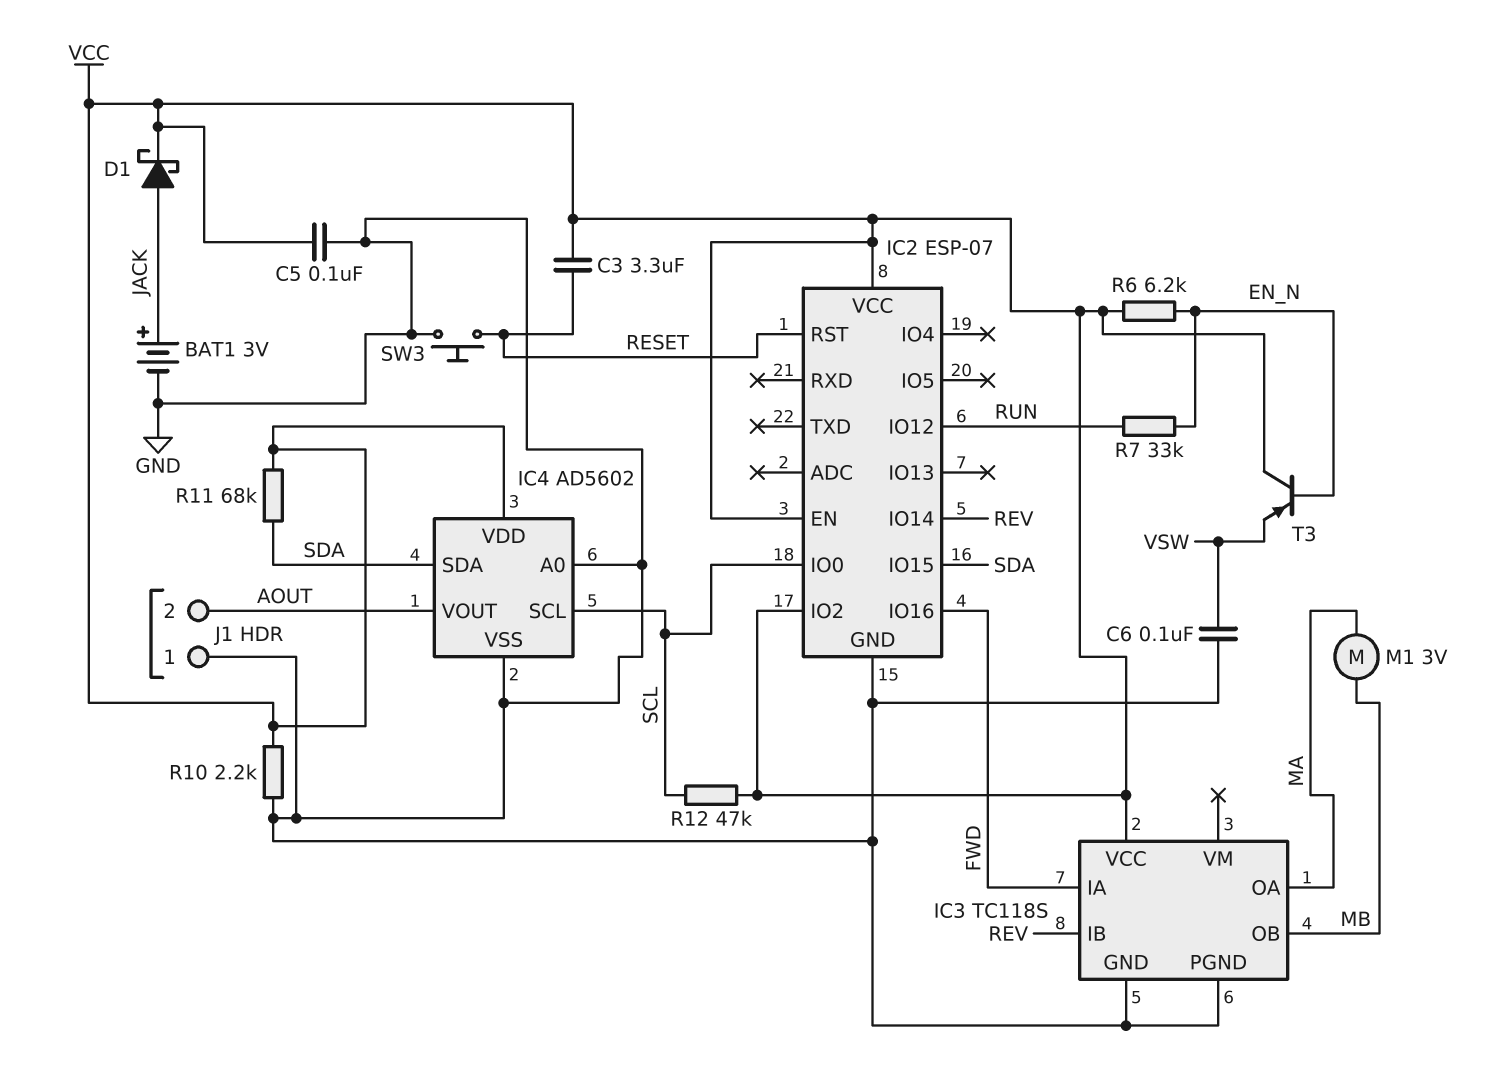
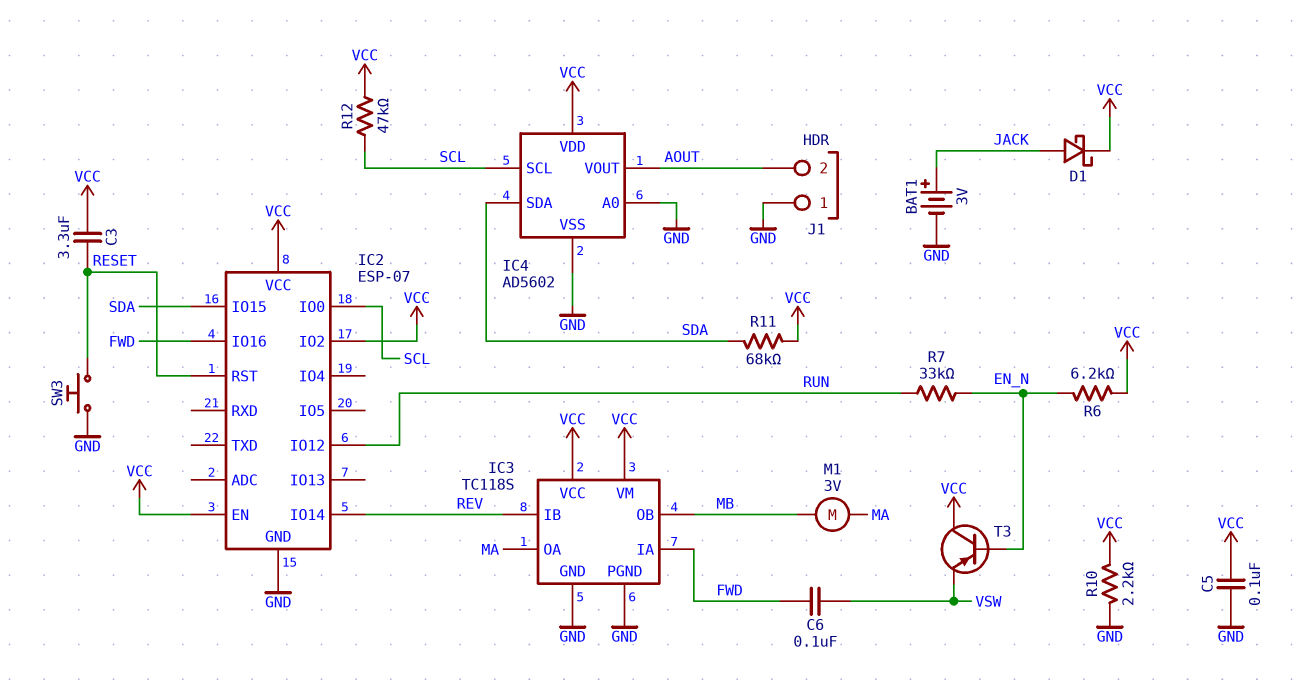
C6: 100nF (GND, VSW) -> 100nF (FWD, VSW)
IC3 pin VM: none -> VCC

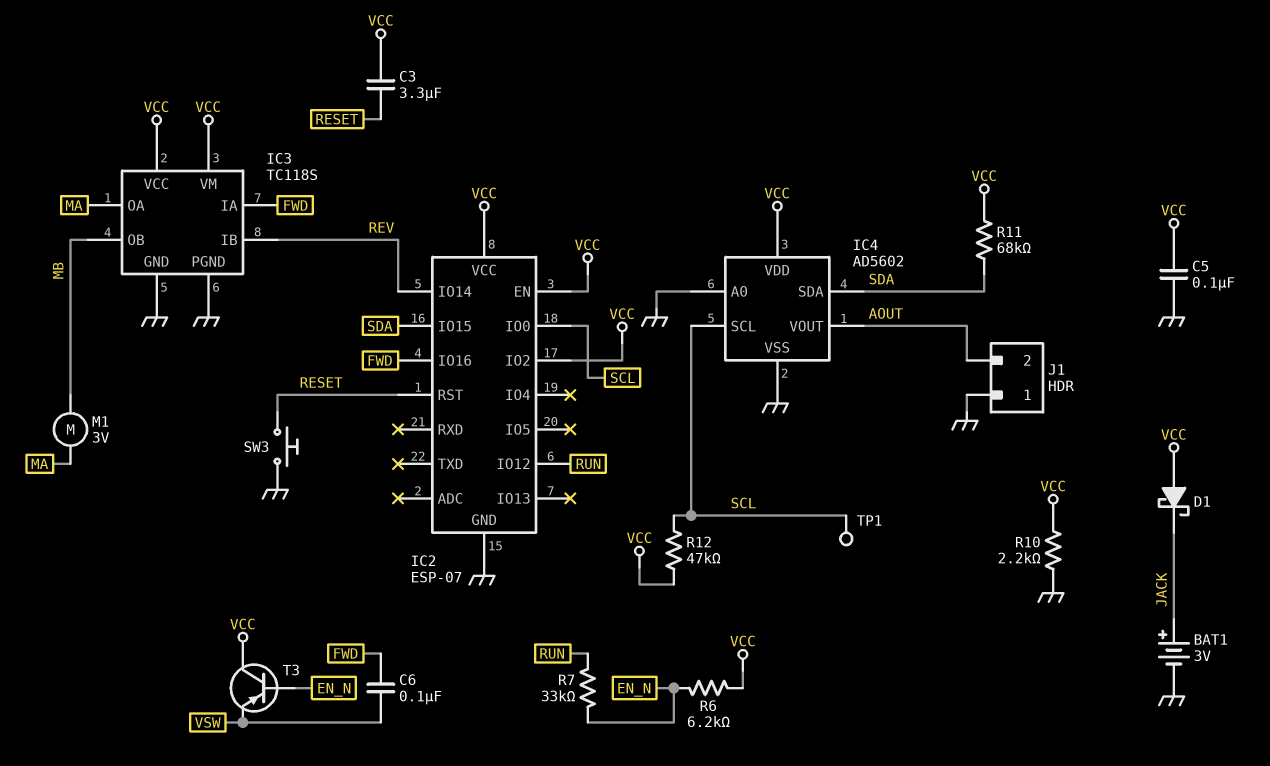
D1: schottky (A JACK, K VCC) -> schottky (A VCC, K JACK)
TP1: none -> test point (SCL)

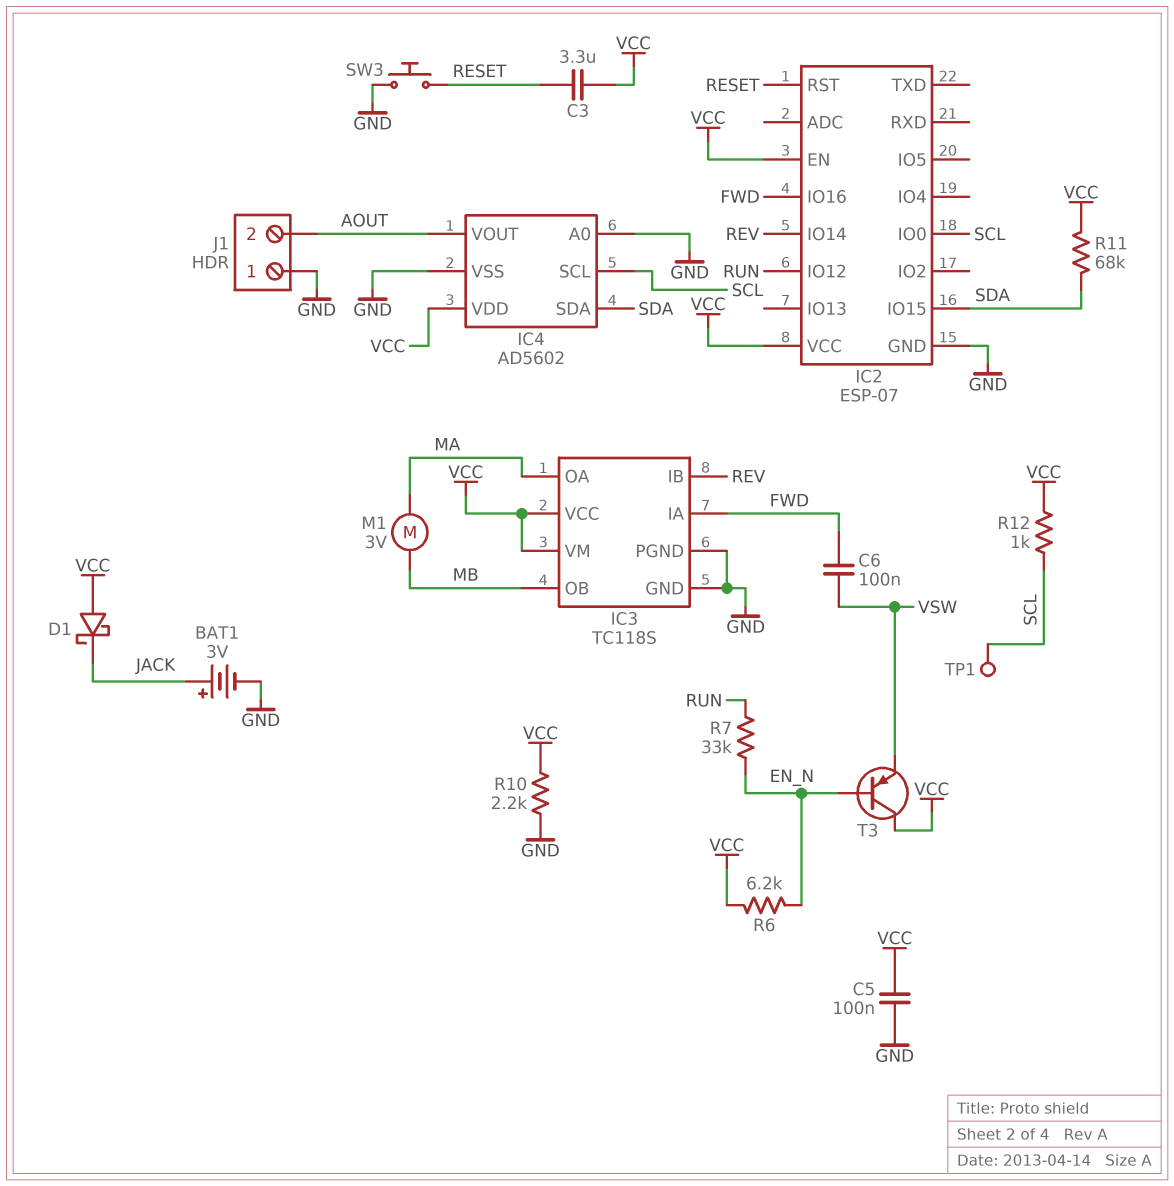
IC2 pin IO2: VCC -> none
R12: 47k (SCL, VCC) -> 1k (SCL, VCC)

